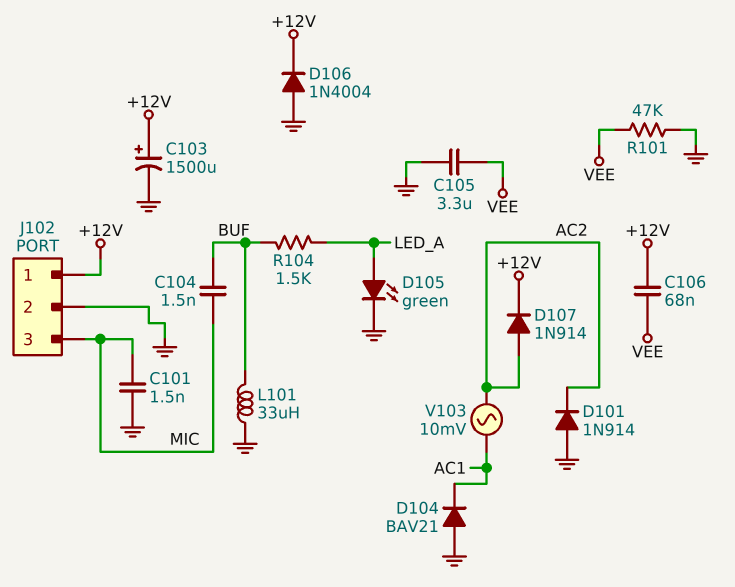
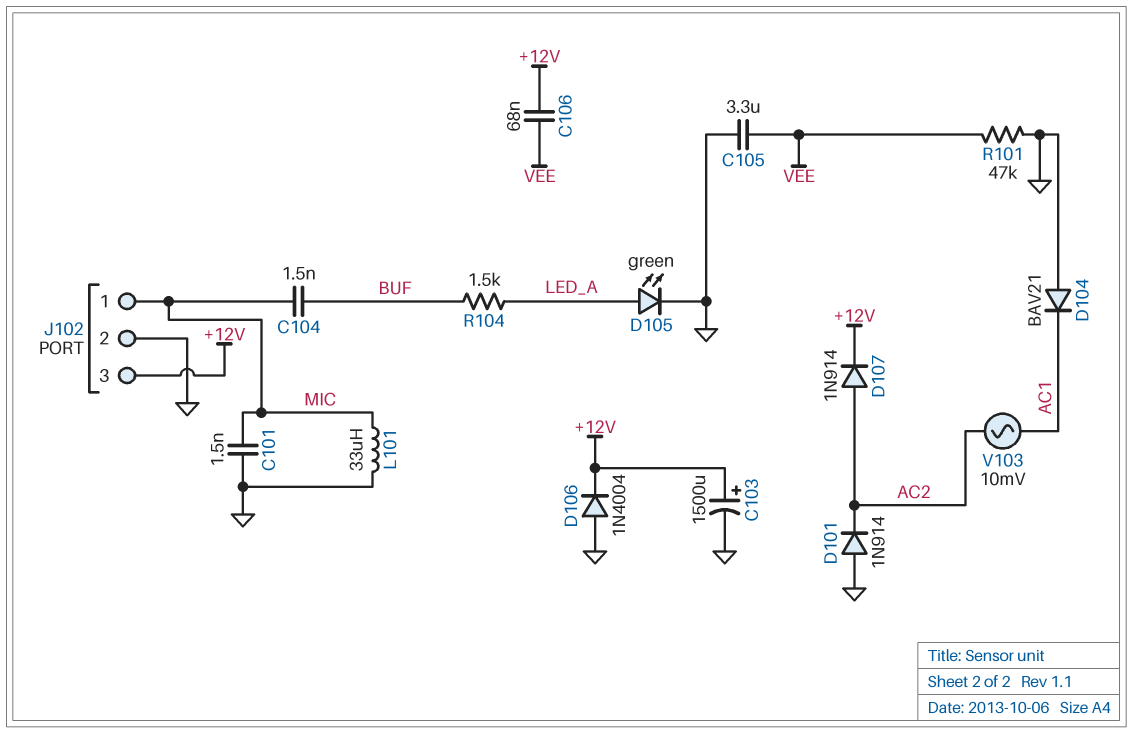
J102 pin 1: +12V -> MIC
J102 pin 3: MIC -> +12V
L101: 33uH (BUF, GND) -> 33uH (GND, MIC)

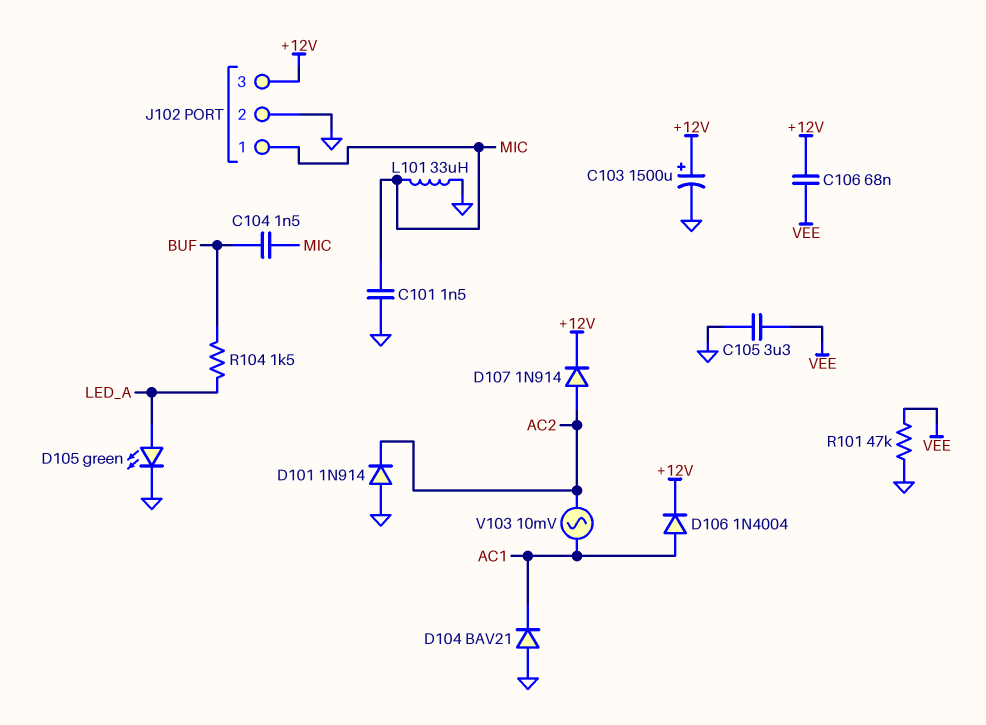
D106: diode 1N4004 (A GND, K +12V) -> diode 1N4004 (A AC1, K +12V)

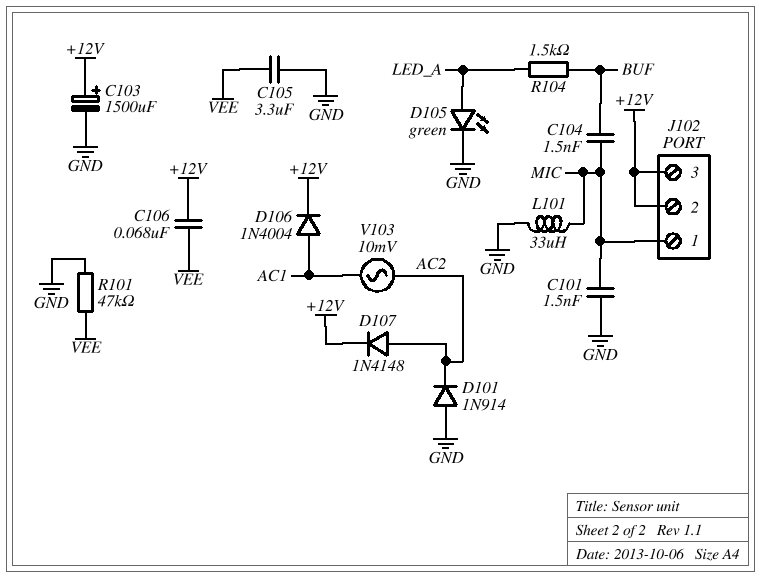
D104: diode BAV21 (A GND, K AC1) -> none
D107: diode 1N914 (A AC2, K +12V) -> diode 1N4148 (A AC2, K +12V)
J102 pin 2: GND -> +12V

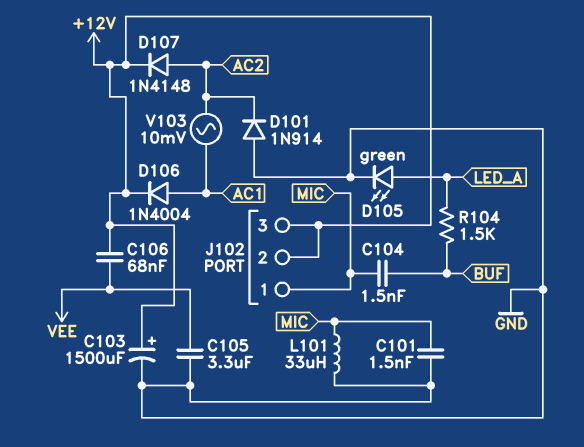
R101: 47k (GND, VEE) -> none

